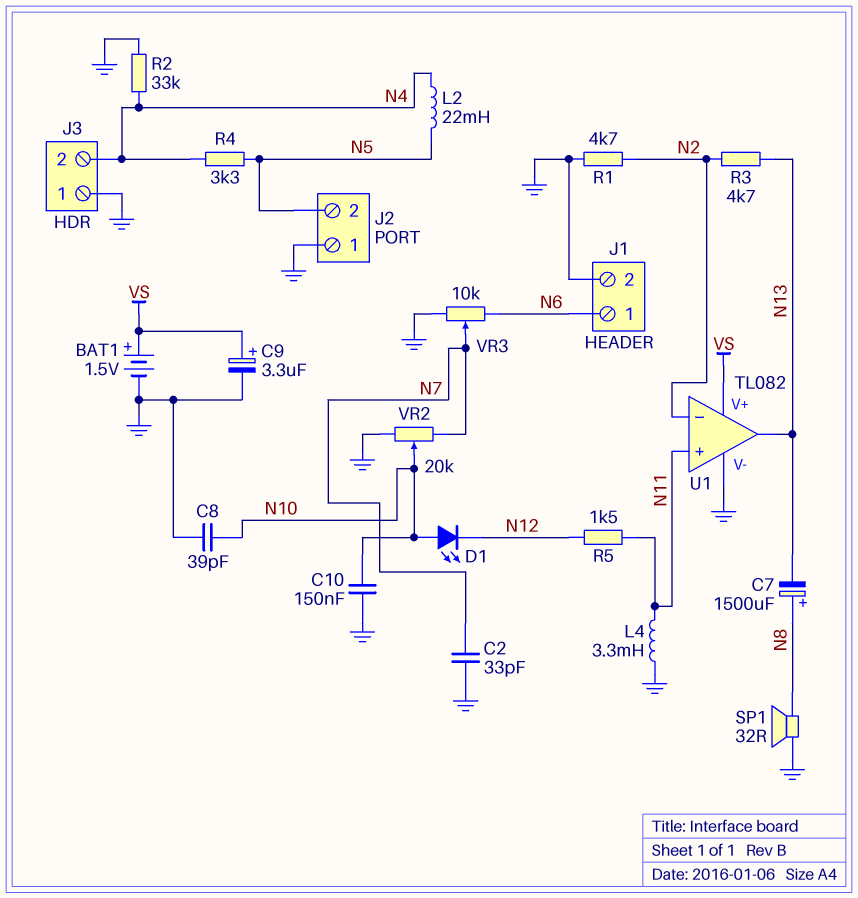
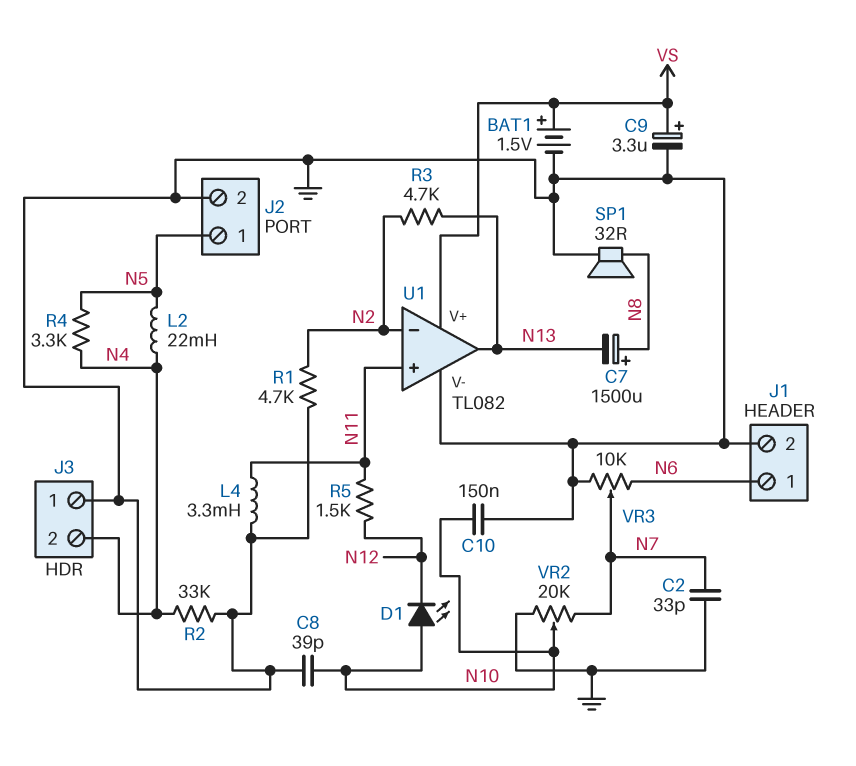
J2 pin 1: GND -> N5
J2 pin 2: N5 -> GND

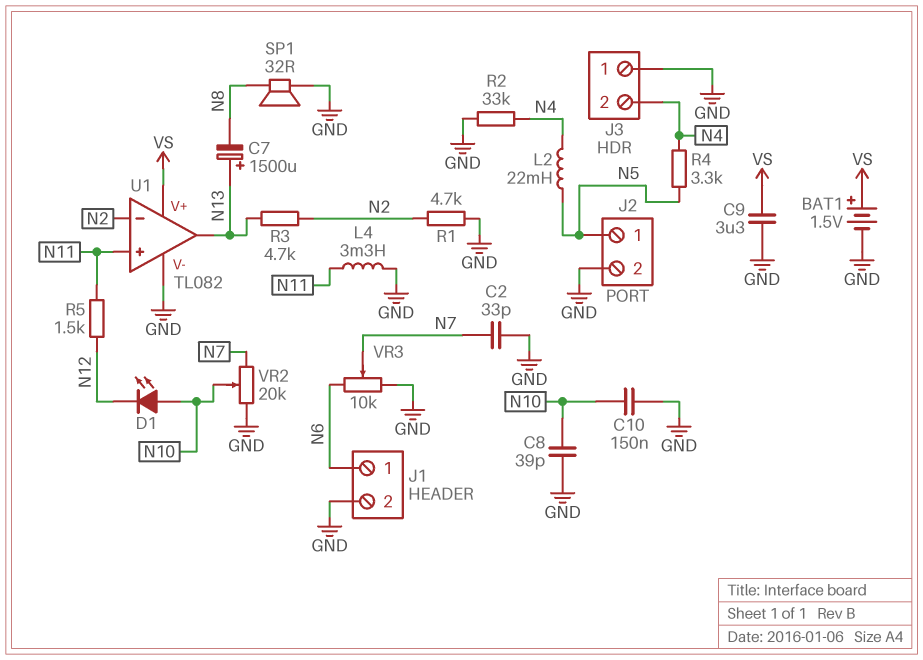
C7: 1500uF (plus N8, minus N13) -> 1500uF (plus N13, minus N8)
C9: 3.3uF (plus VS, minus GND) -> 3.3uF (GND, VS)

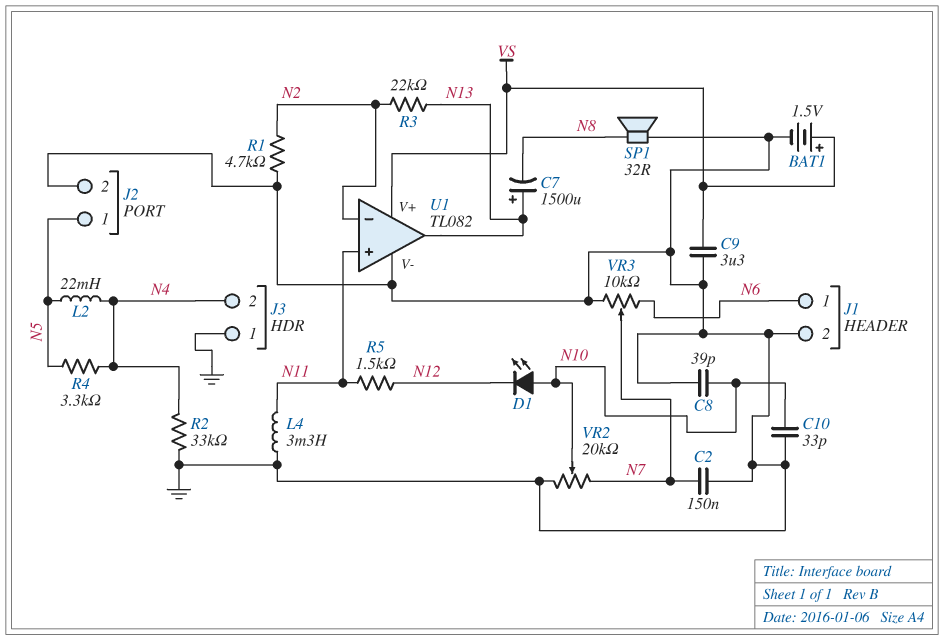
C2: 33pF (GND, N7) -> 150nF (GND, N7)
C10: 150nF (GND, N10) -> 33pF (GND, N10)
R3: 4.7k (N2, N13) -> 22k (N2, N13)

